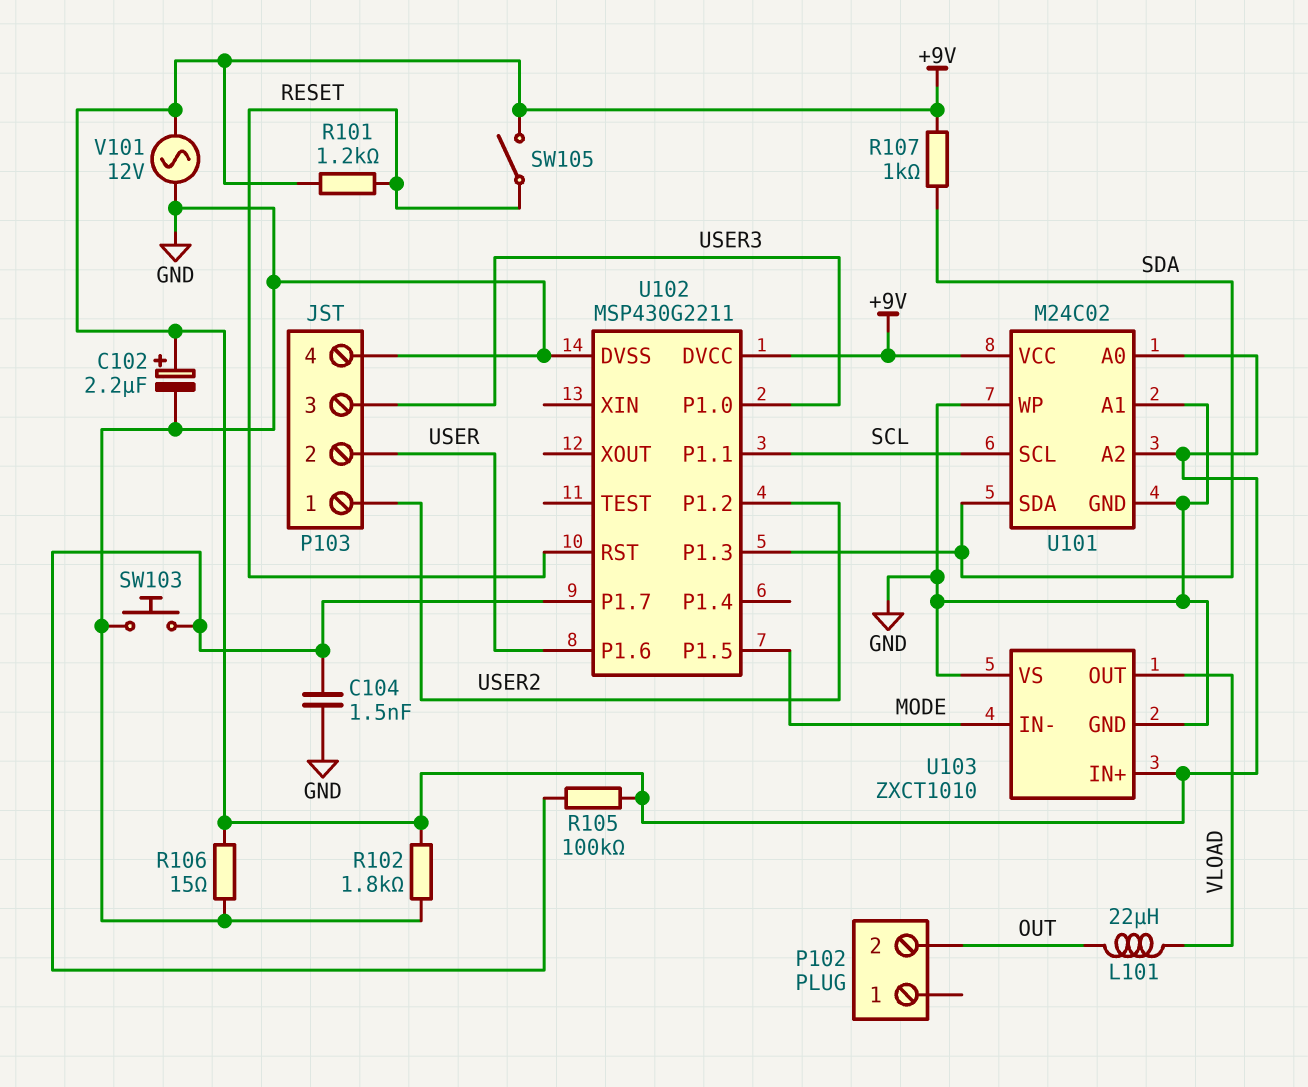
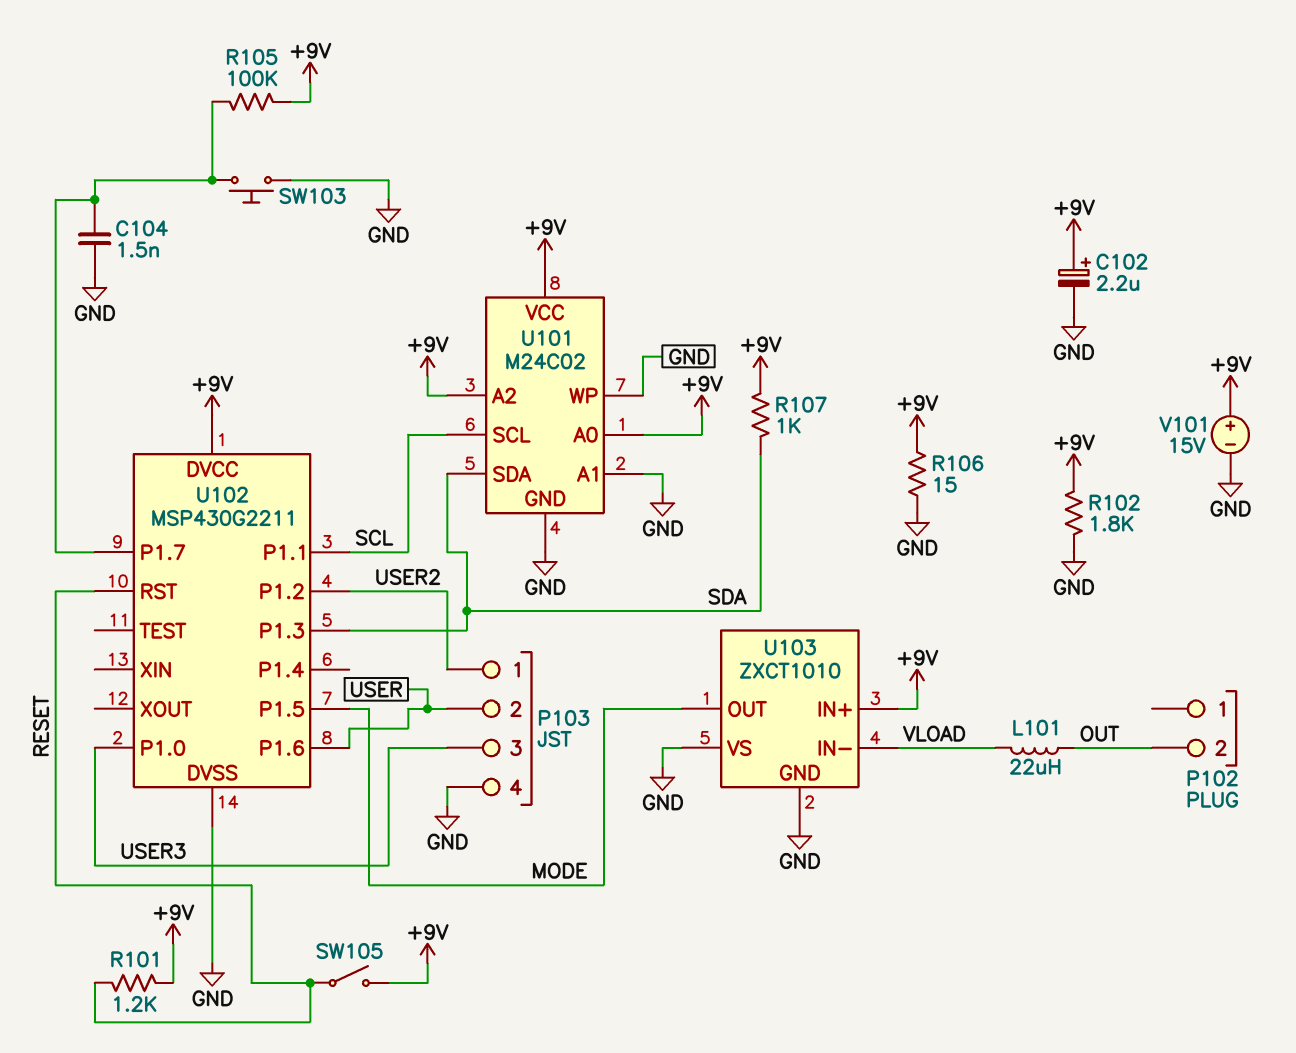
U103 pin IN-: MODE -> VLOAD
U103 pin OUT: VLOAD -> MODE
V101: AC 12V (+9V, GND) -> 15V (plus +9V, minus GND)

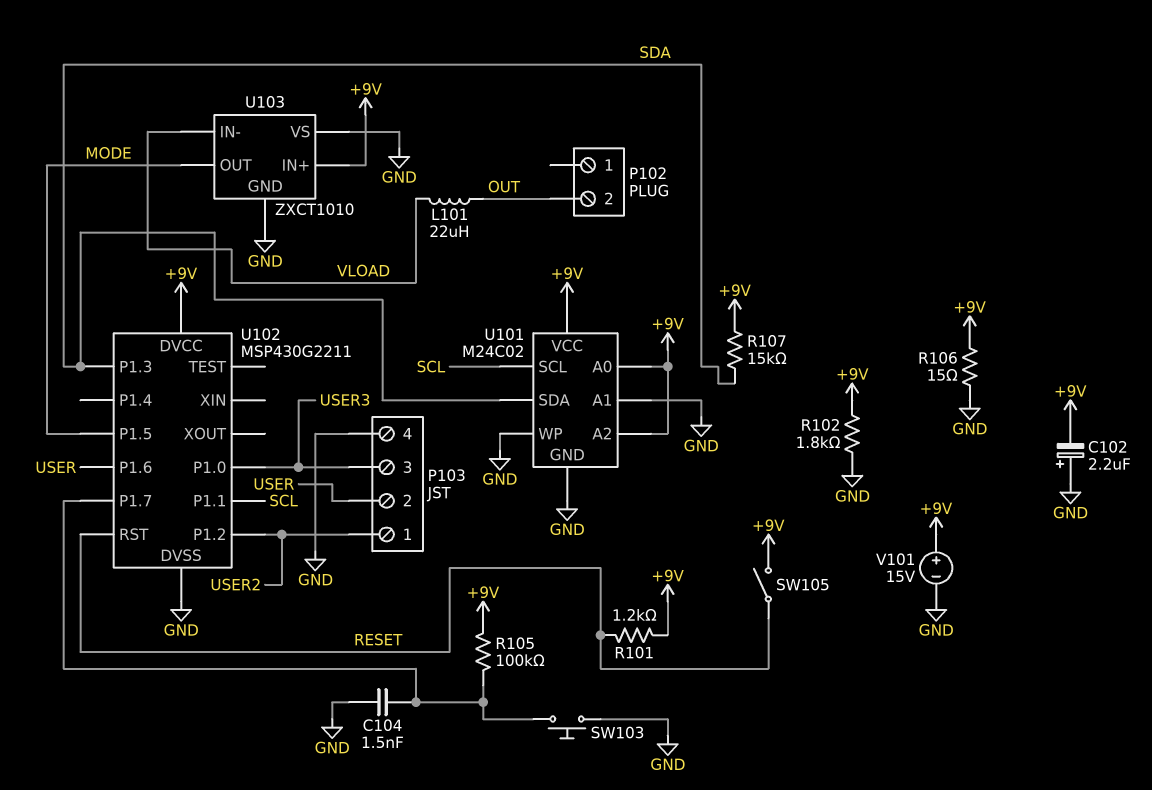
C102: 2.2uF (plus +9V, minus GND) -> 2.2uF (plus GND, minus +9V)
R107: 1k (+9V, SDA) -> 15k (+9V, SDA)

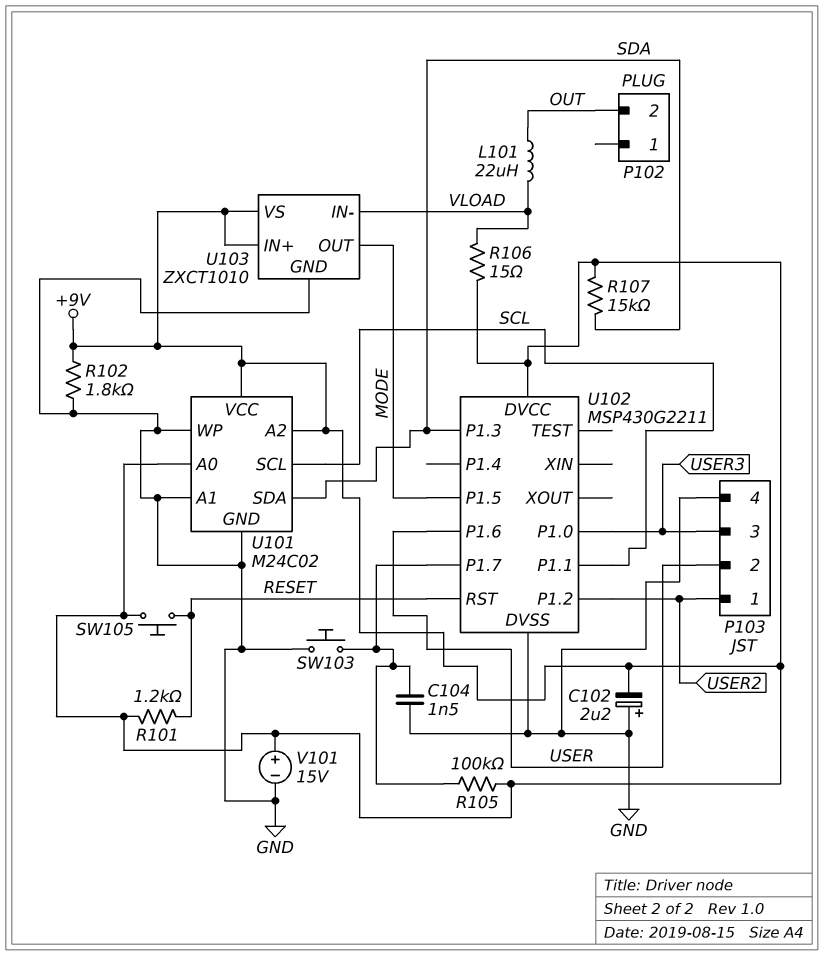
R106: 15 (+9V, GND) -> 15 (+9V, VLOAD)
SW105: switch (+9V, RESET) -> button (+9V, RESET)
U103 pin VS: GND -> +9V

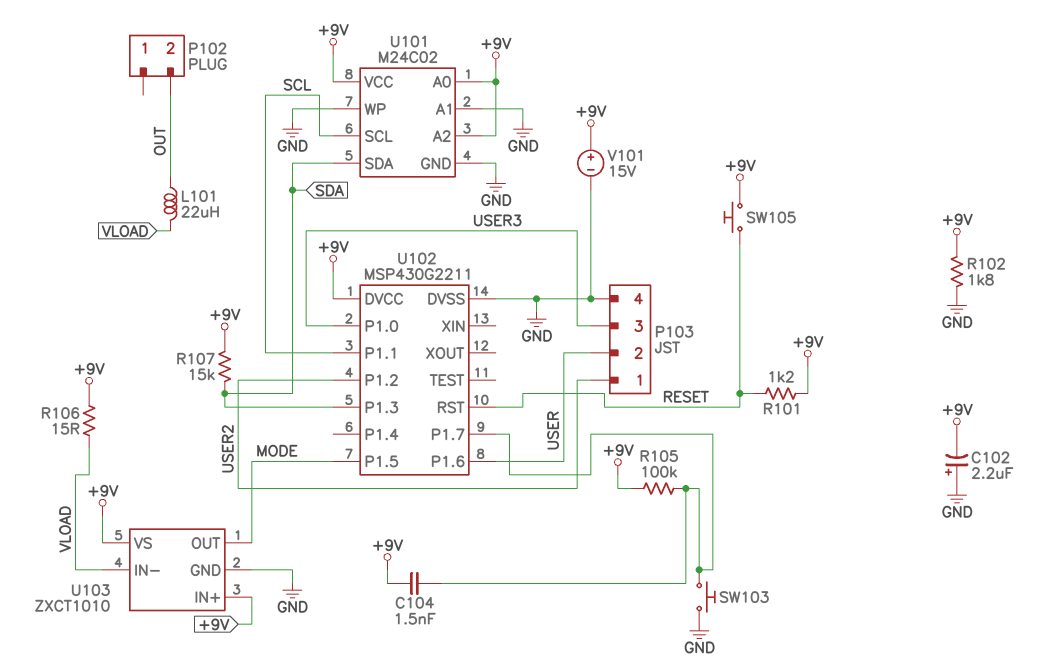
C104: 1.5nF (GND, U102/P1.7) -> 1.5nF (+9V, U102/P1.7)

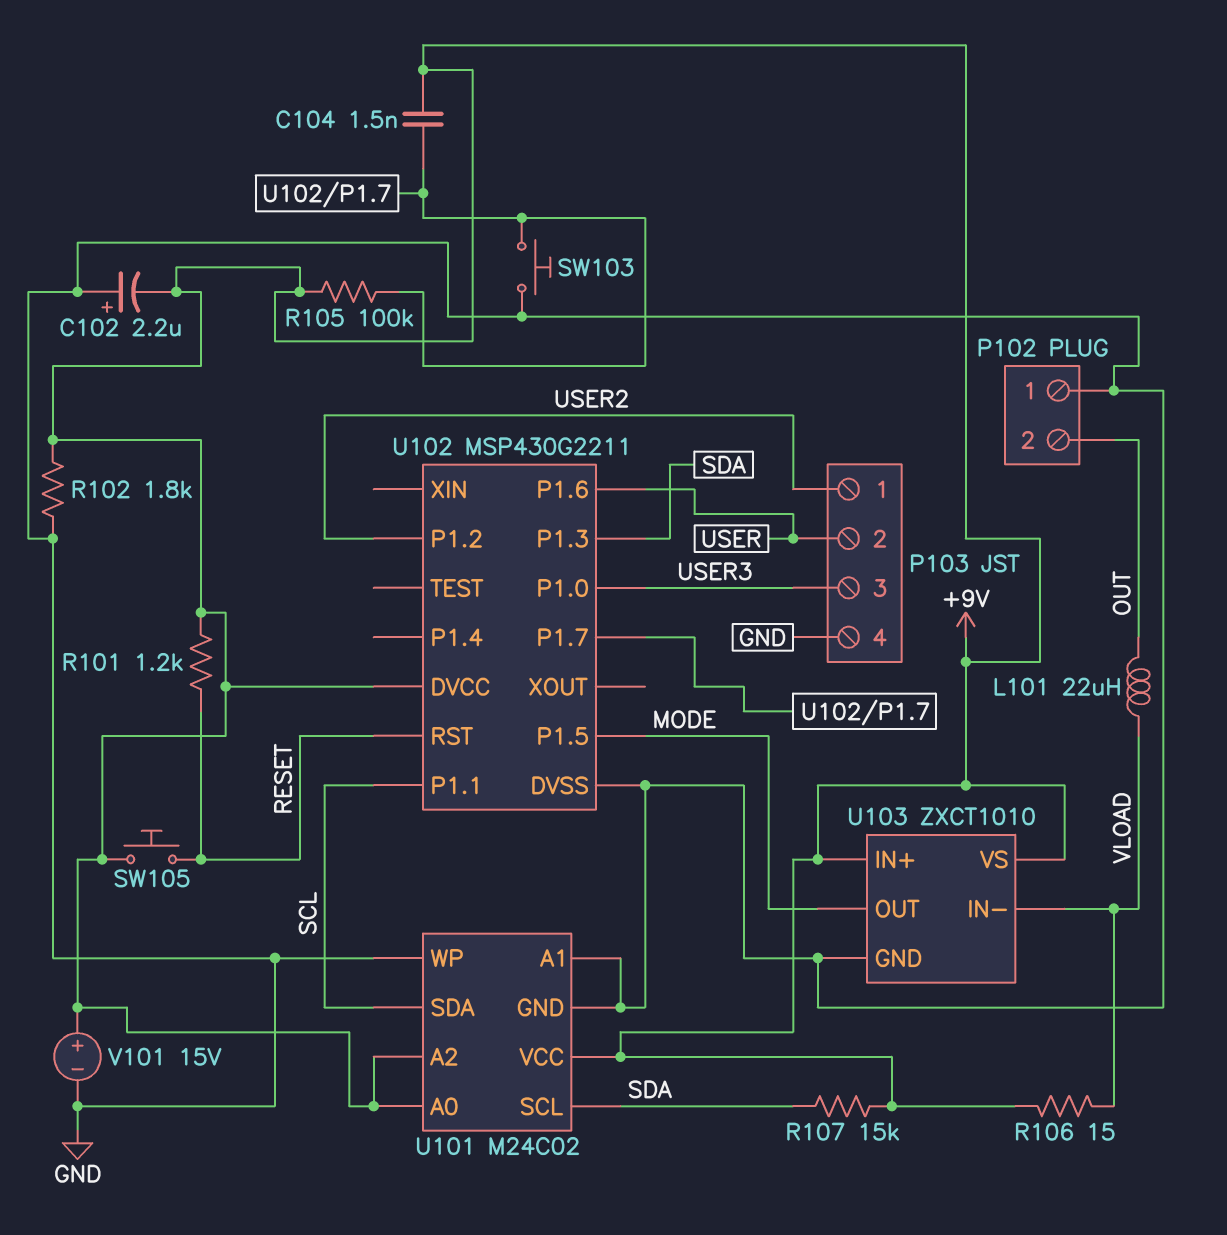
P102 pin 1: none -> GND
U101 pin SCL: SCL -> SDA
U101 pin SDA: SDA -> SCL

